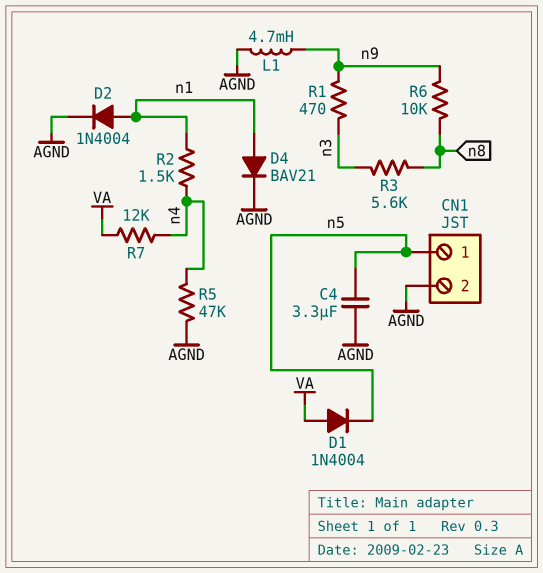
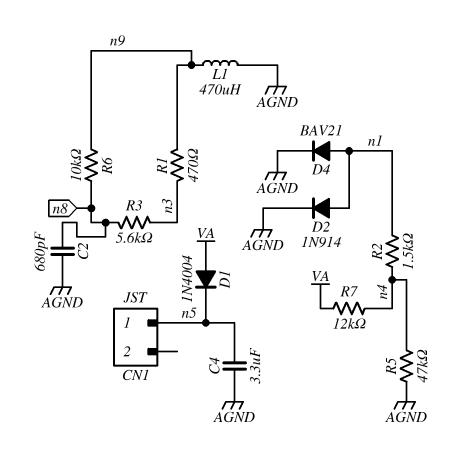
C2: none -> 680pF (AGND, n8)
CN1 pin 2: AGND -> none
D2: diode 1N4004 (A n1, K AGND) -> diode 1N914 (A n1, K AGND)
L1: 4.7mH (AGND, n9) -> 470uH (AGND, n9)

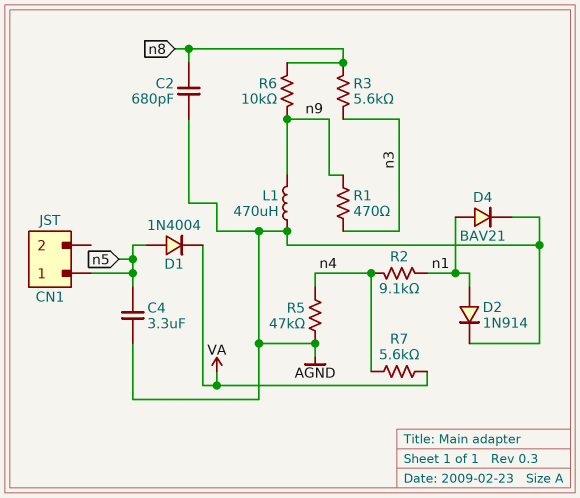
D1: diode 1N4004 (A VA, K n5) -> diode 1N4004 (A n5, K VA)
R2: 1.5k (n1, n4) -> 9.1k (n1, n4)
R7: 12k (VA, n4) -> 5.6k (VA, n4)

